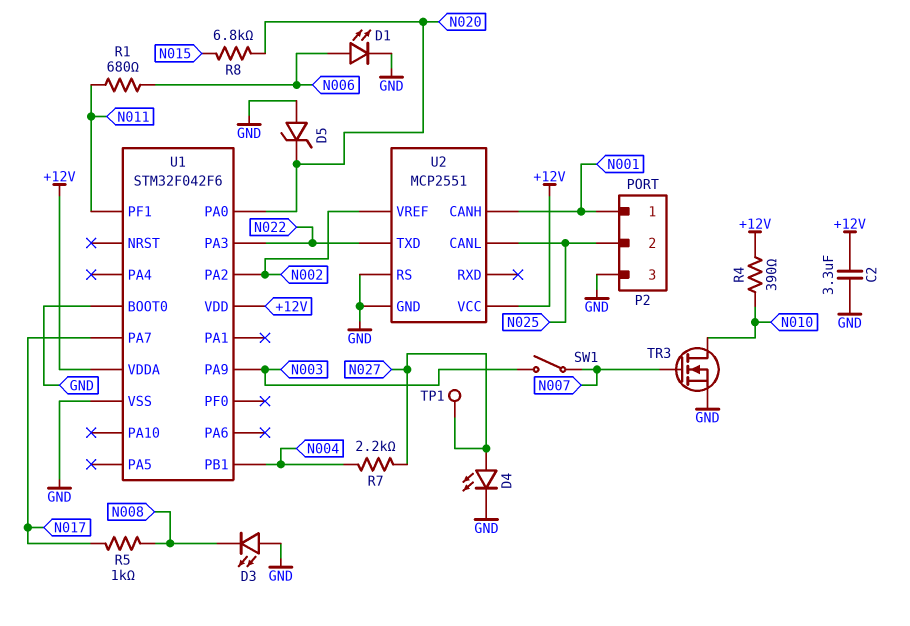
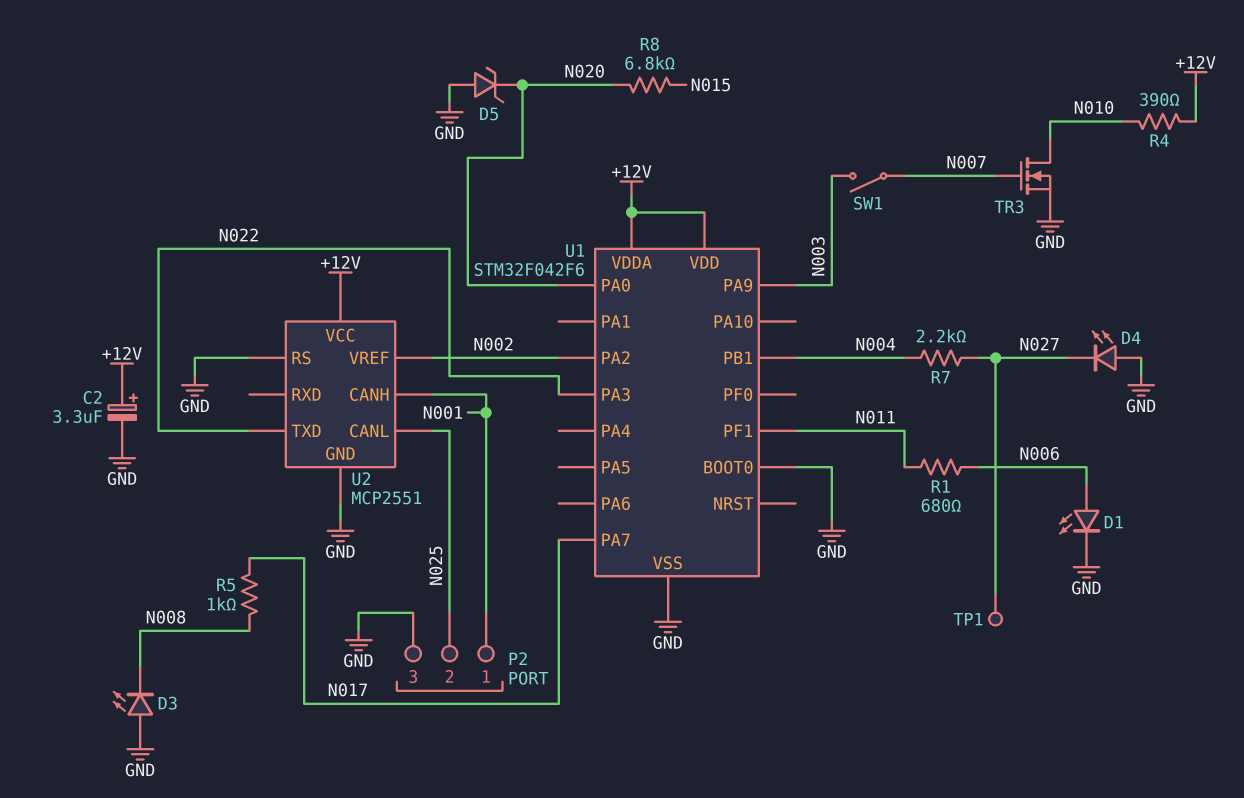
C2: 3.3uF (+12V, GND) -> 3.3uF (plus +12V, minus GND)
D4: LED (A N027, K GND) -> LED (A GND, K N027)

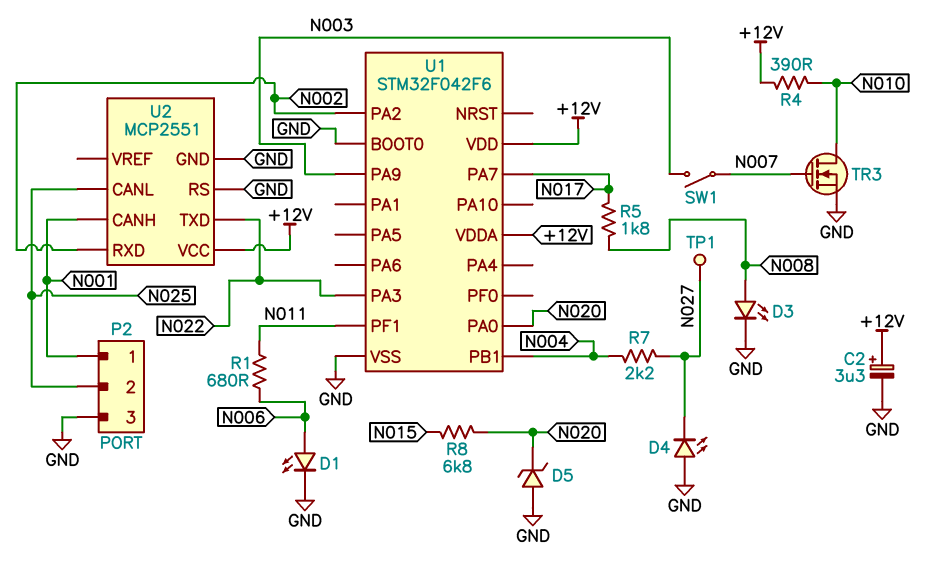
D3: LED (A GND, K N008) -> LED (A N008, K GND)
R5: 1k (N008, N017) -> 1.8k (N008, N017)
U2 pin RXD: none -> N002
U2 pin VREF: N002 -> none

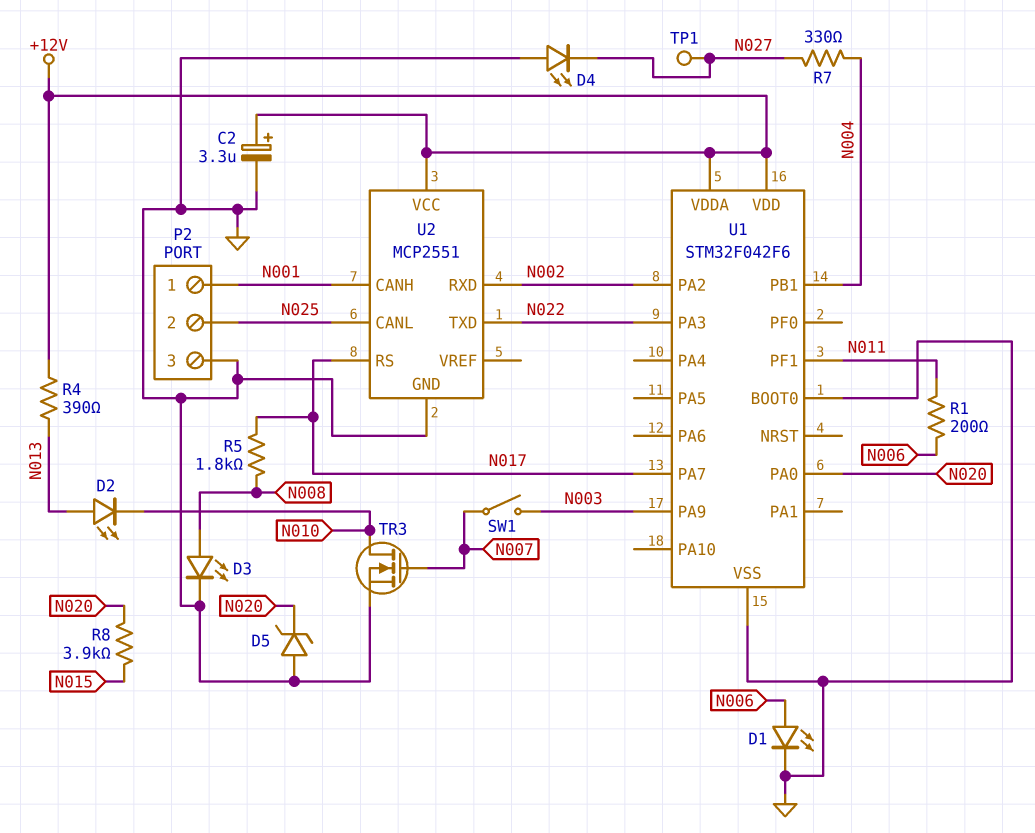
D2: none -> LED (A N013, K N010)
R1: 680 (N006, N011) -> 200 (N006, N011)
R4: 390 (+12V, N010) -> 390 (+12V, N013)
R7: 2.2k (N004, N027) -> 330 (N004, N027)
R8: 6.8k (N015, N020) -> 3.9k (N015, N020)
U2 pin RS: GND -> N017

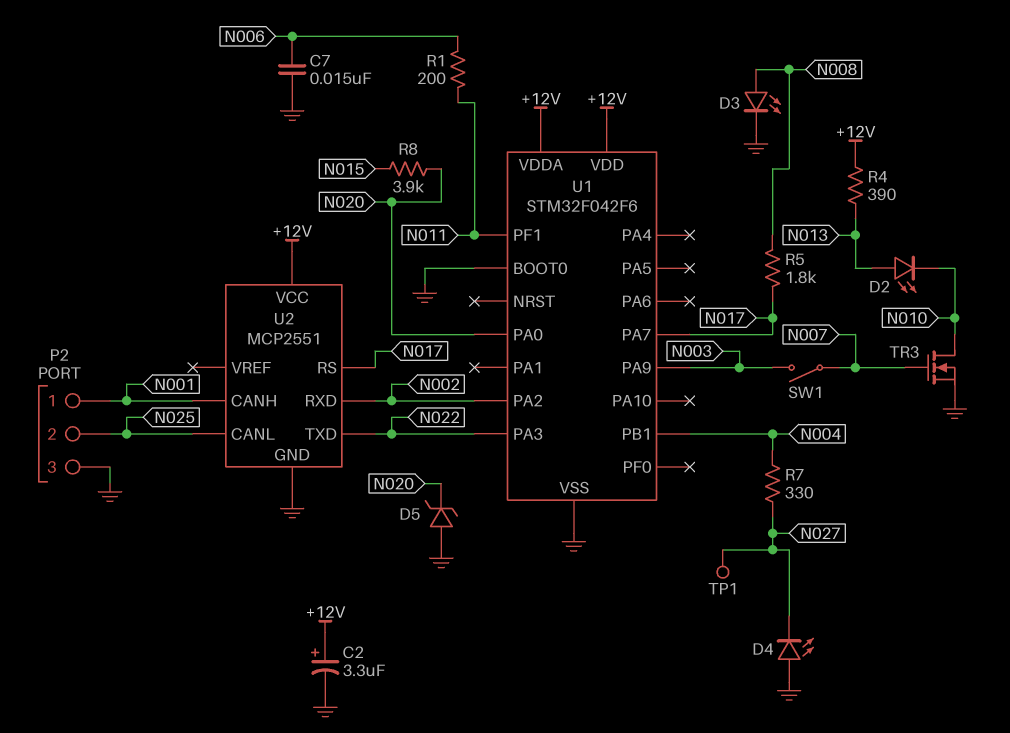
C7: none -> 15nF (GND, N006)
D1: LED (A N006, K GND) -> none

